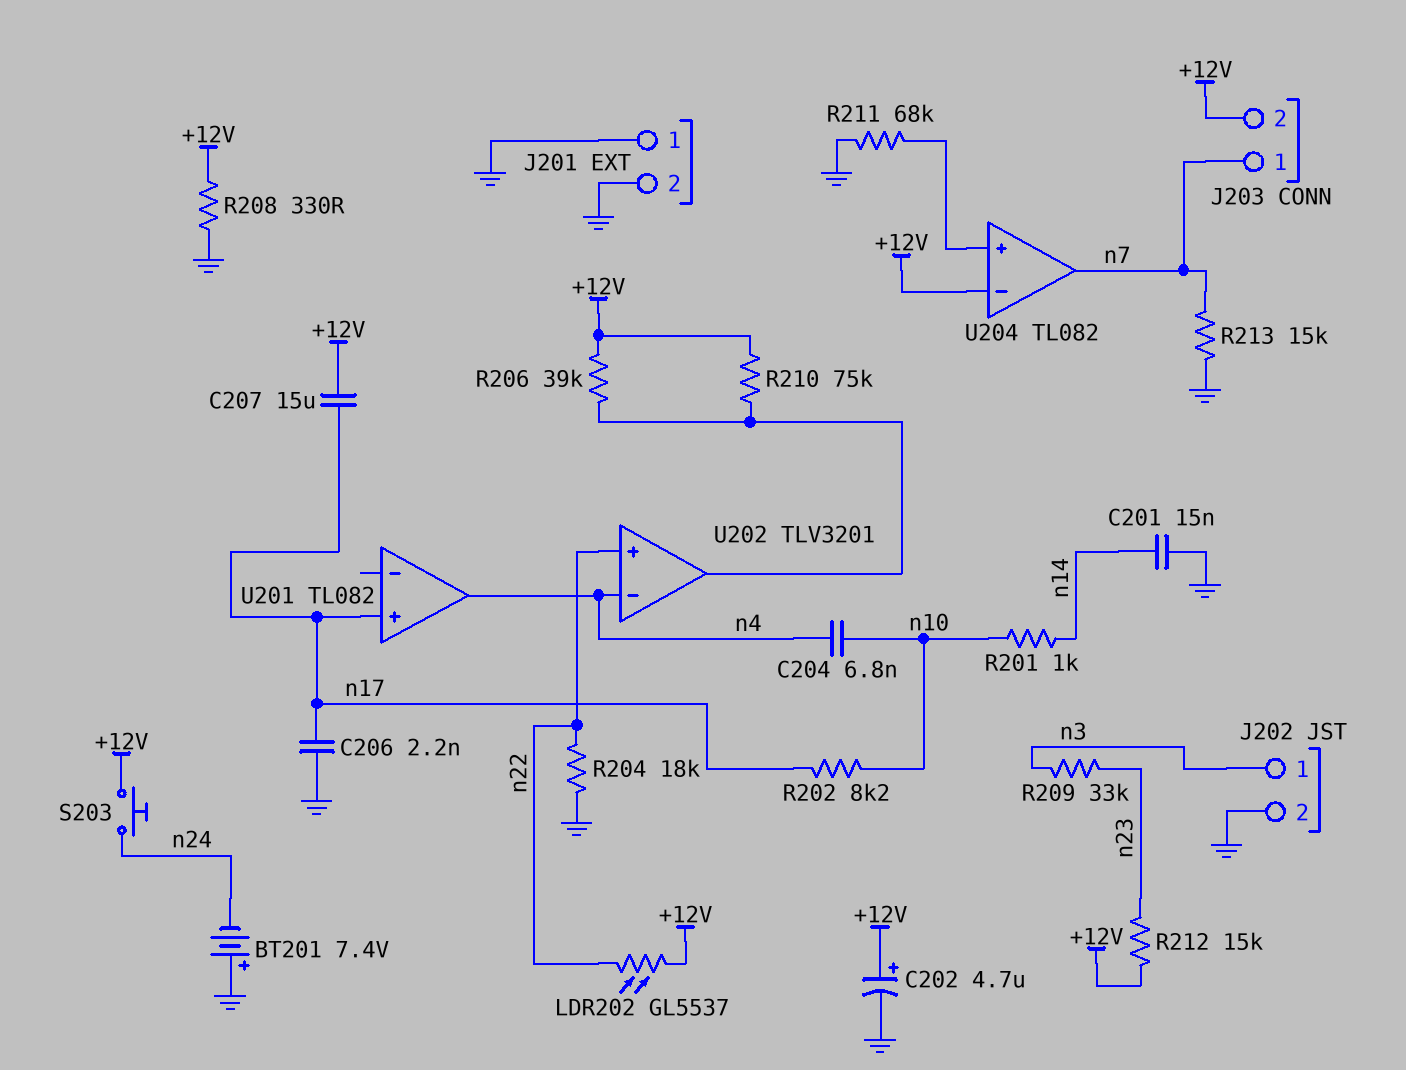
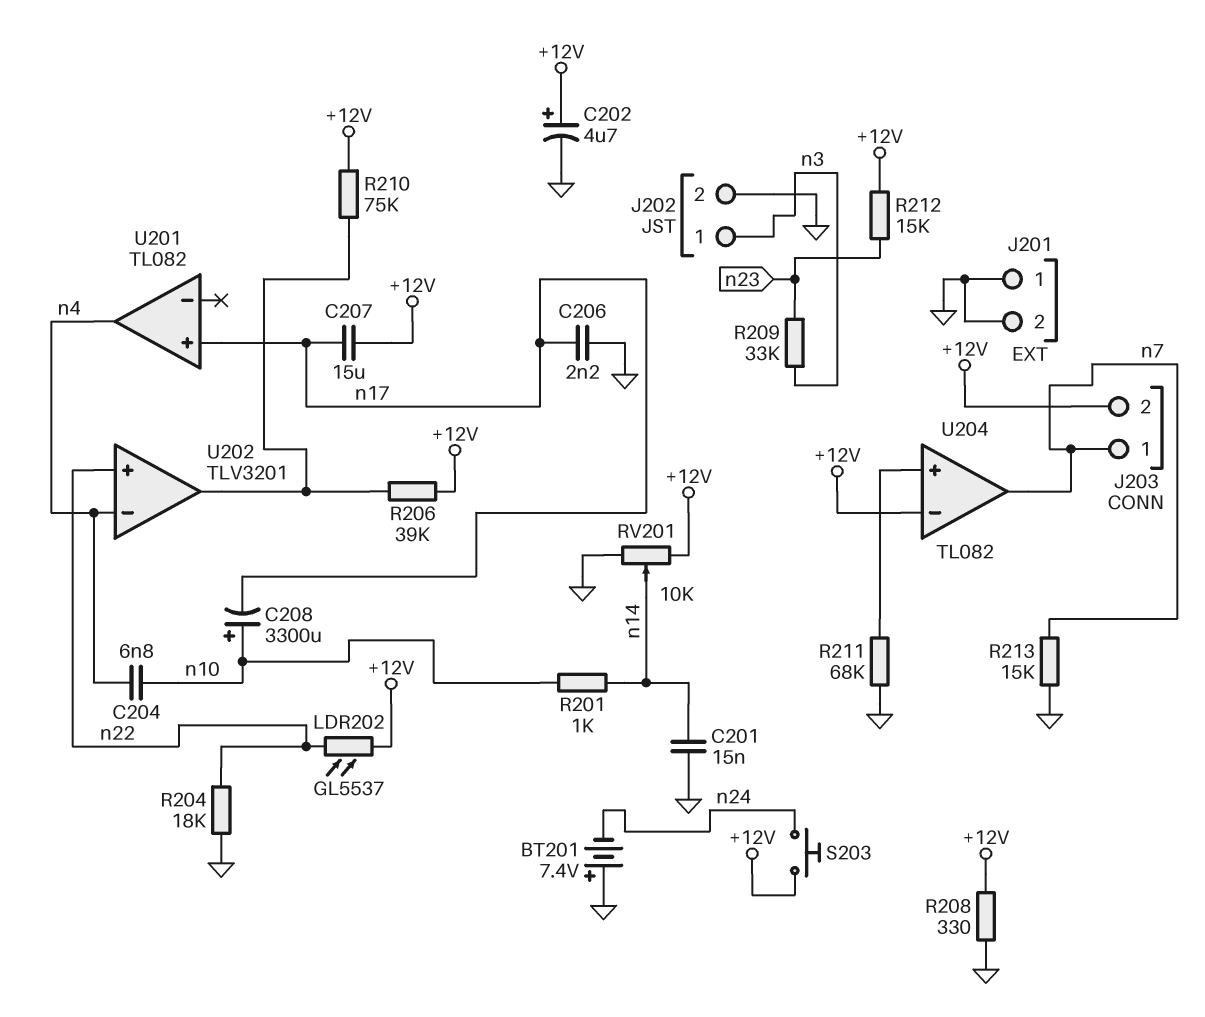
C208: none -> 3300uF (plus n10, minus n17)
R202: 8.2k (n10, n17) -> none
RV201: none -> 10k (+12V, GND, wiper n14)

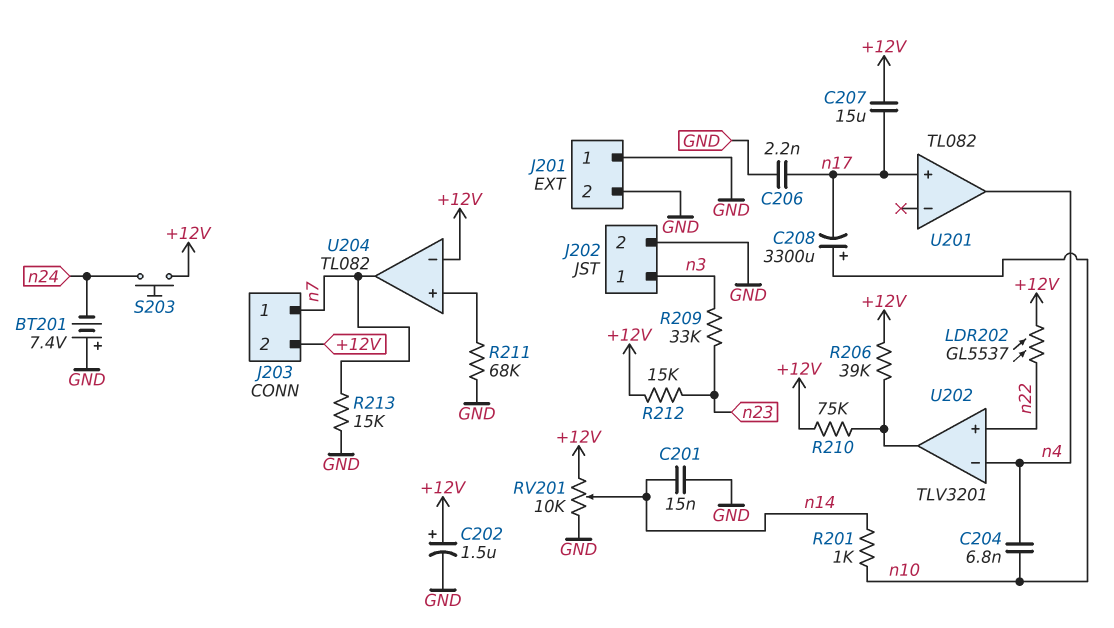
C202: 4.7uF (plus +12V, minus GND) -> 1.5uF (plus +12V, minus GND)
R204: 18k (GND, n22) -> none
R208: 330 (+12V, GND) -> none

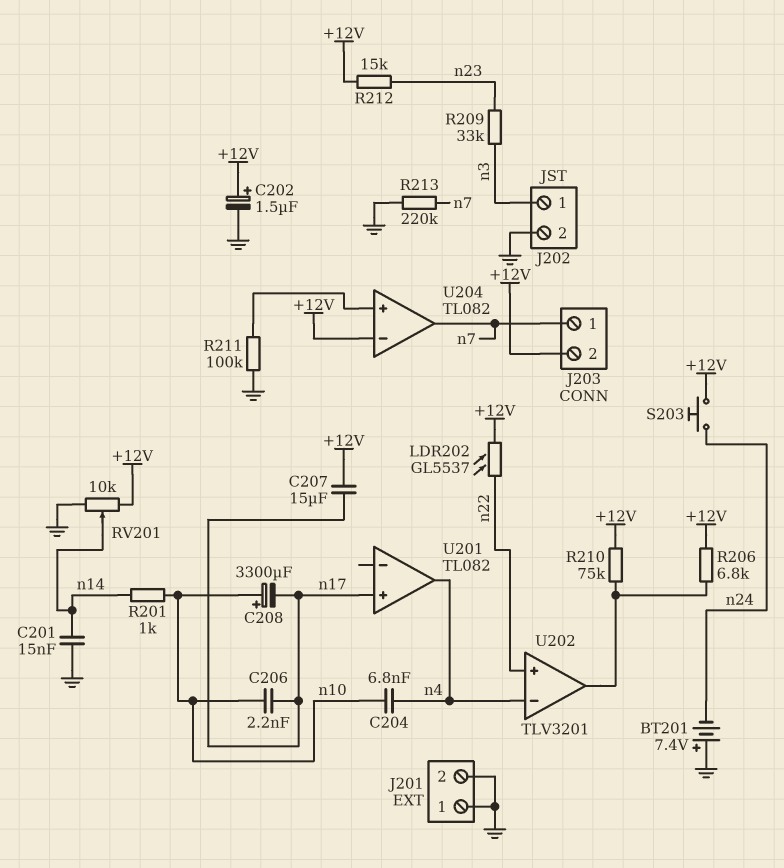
C206: 2.2nF (GND, n17) -> 2.2nF (n10, n17)
R206: 39k (+12V, U202/out) -> 6.8k (+12V, U202/out)
R211: 68k (GND, U204/in+) -> 100k (GND, U204/in+)
R213: 15k (GND, n7) -> 220k (GND, n7)

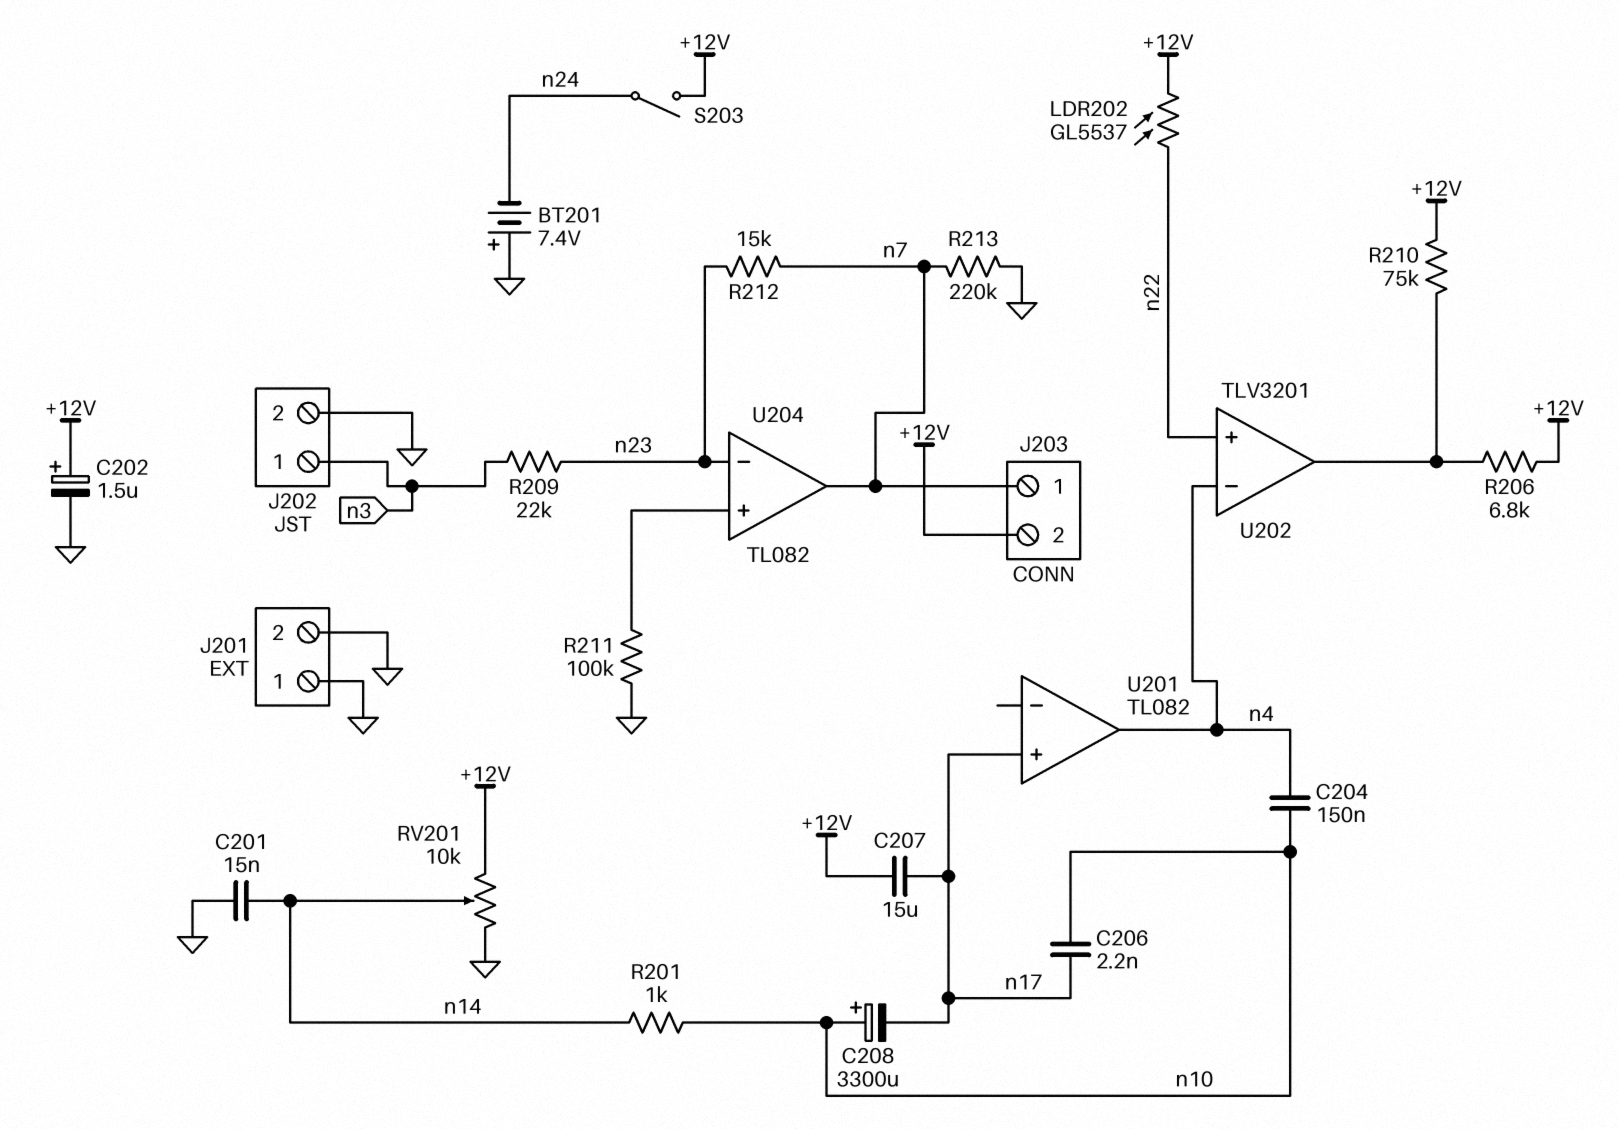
C204: 6.8nF (n4, n10) -> 150nF (n4, n10)
R209: 33k (n3, n23) -> 22k (n3, n23)
R212: 15k (+12V, n23) -> 15k (n7, n23)
S203: button (+12V, n24) -> switch (+12V, n24)
U204 pin in-: +12V -> n23

